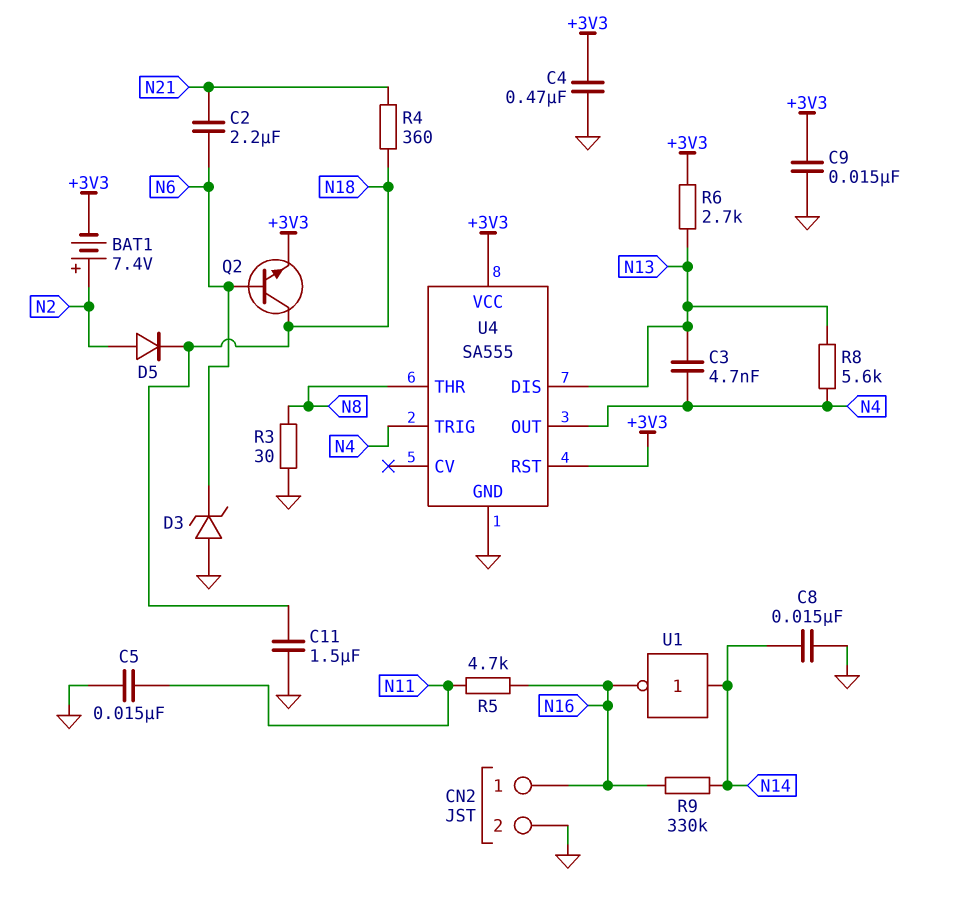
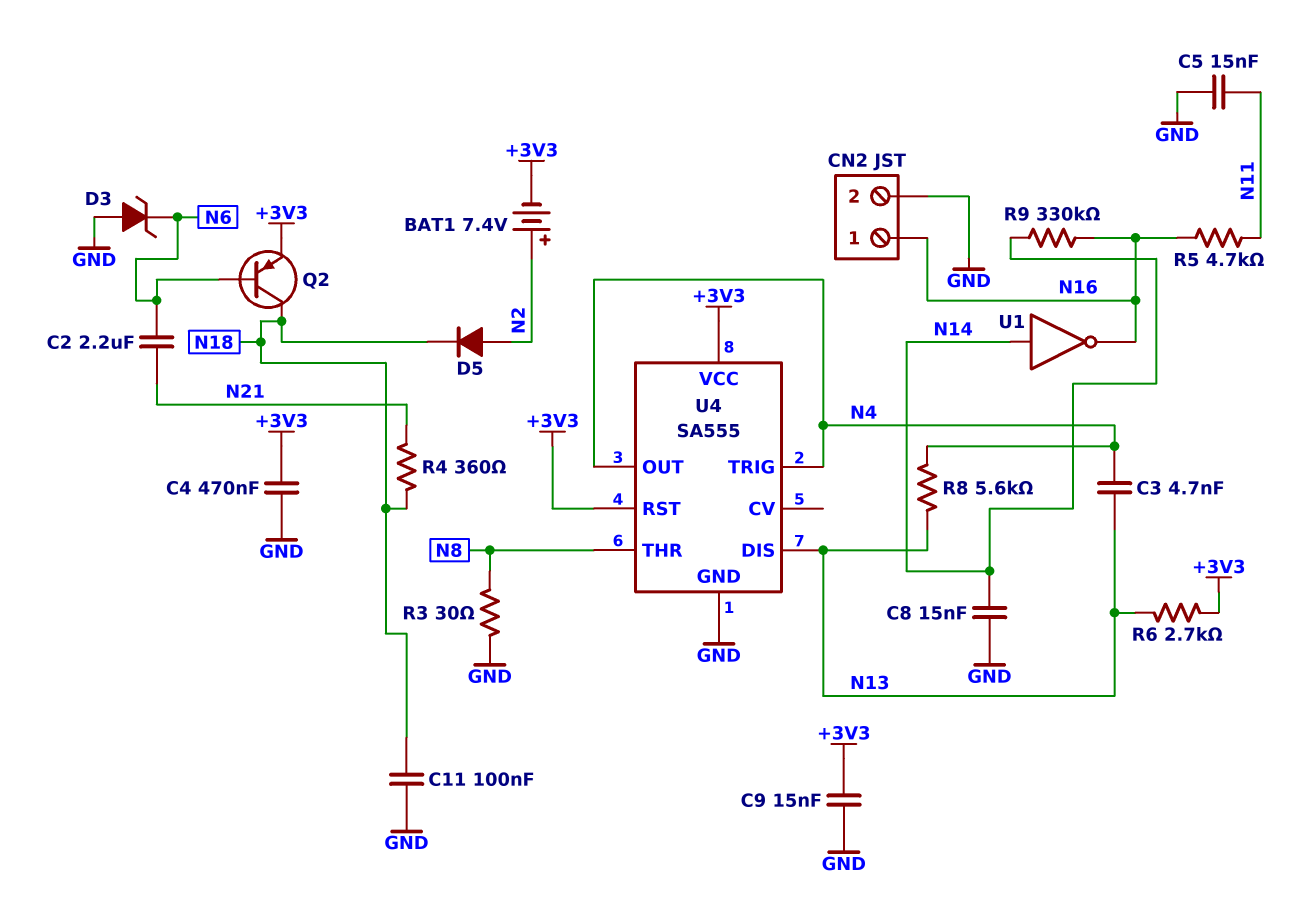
C11: 1.5uF (GND, N18) -> 100nF (GND, N18)
Q2: NPN (B N6, C N18, E +3V3) -> PNP (B N6, C N18, E +3V3)

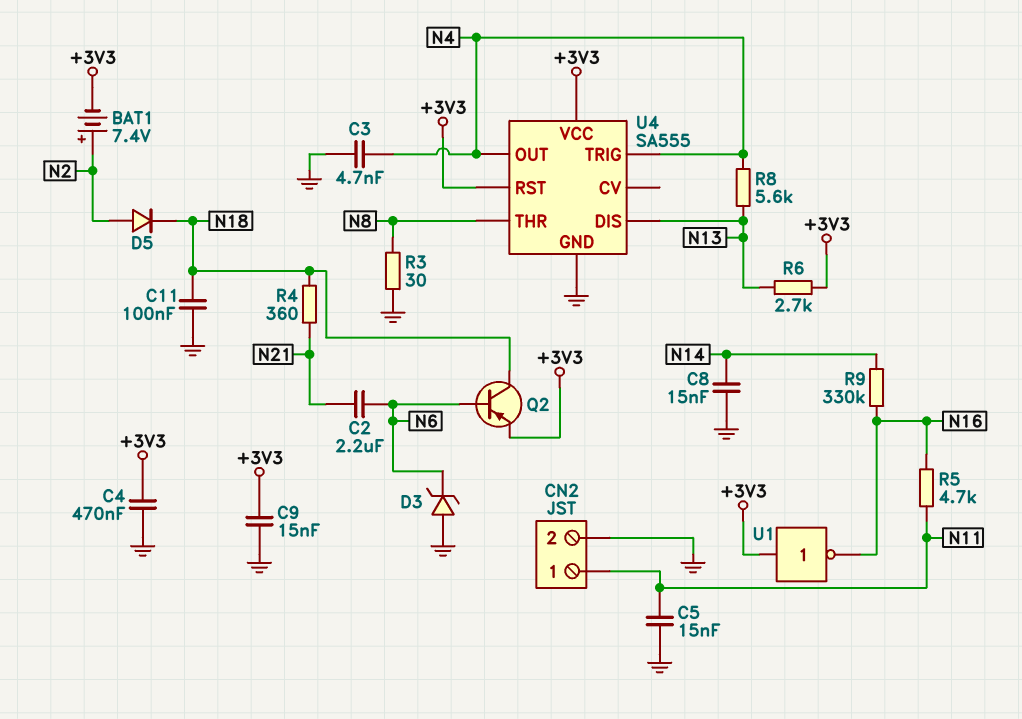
C3: 4.7nF (N4, N13) -> 4.7nF (GND, N4)
CN2 pin 1: N16 -> N11
U1: NOT (in N14, out N16) -> NOT (in +3V3, out N16)

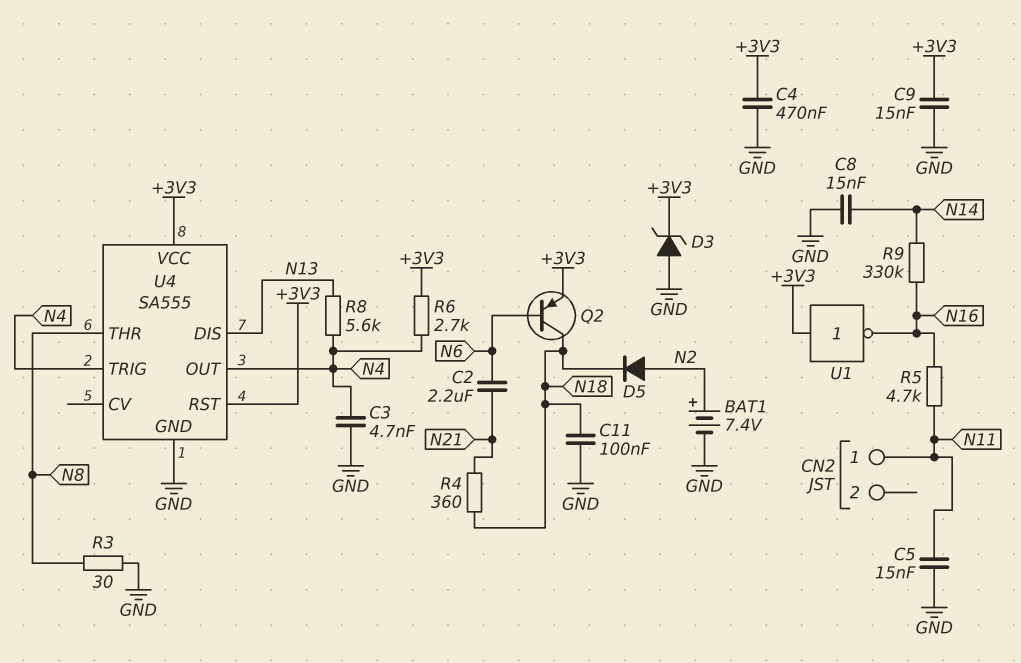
BAT1: 7.4V (plus N2, minus +3V3) -> 7.4V (plus N2, minus GND)
CN2 pin 2: GND -> none
D3: zener (A GND, K N6) -> zener (A GND, K +3V3)
R6: 2.7k (+3V3, N13) -> 2.7k (+3V3, N4)

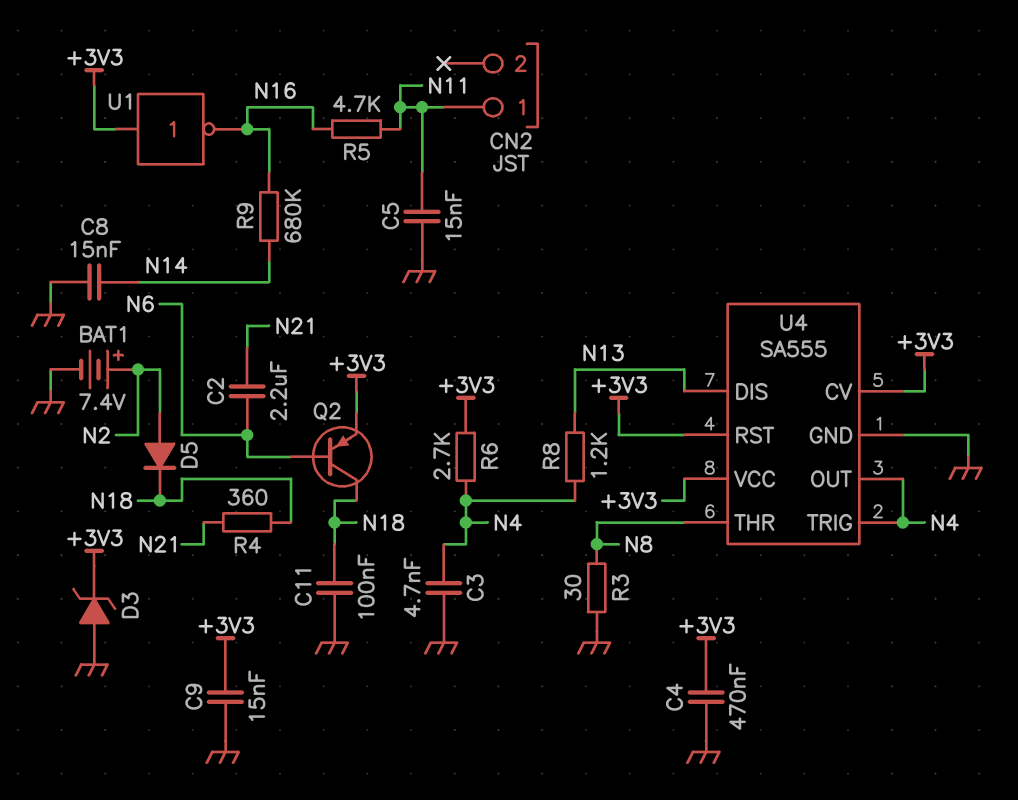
R8: 5.6k (N4, N13) -> 1.2k (N4, N13)
R9: 330k (N14, N16) -> 680k (N14, N16)
U4 pin CV: none -> +3V3

